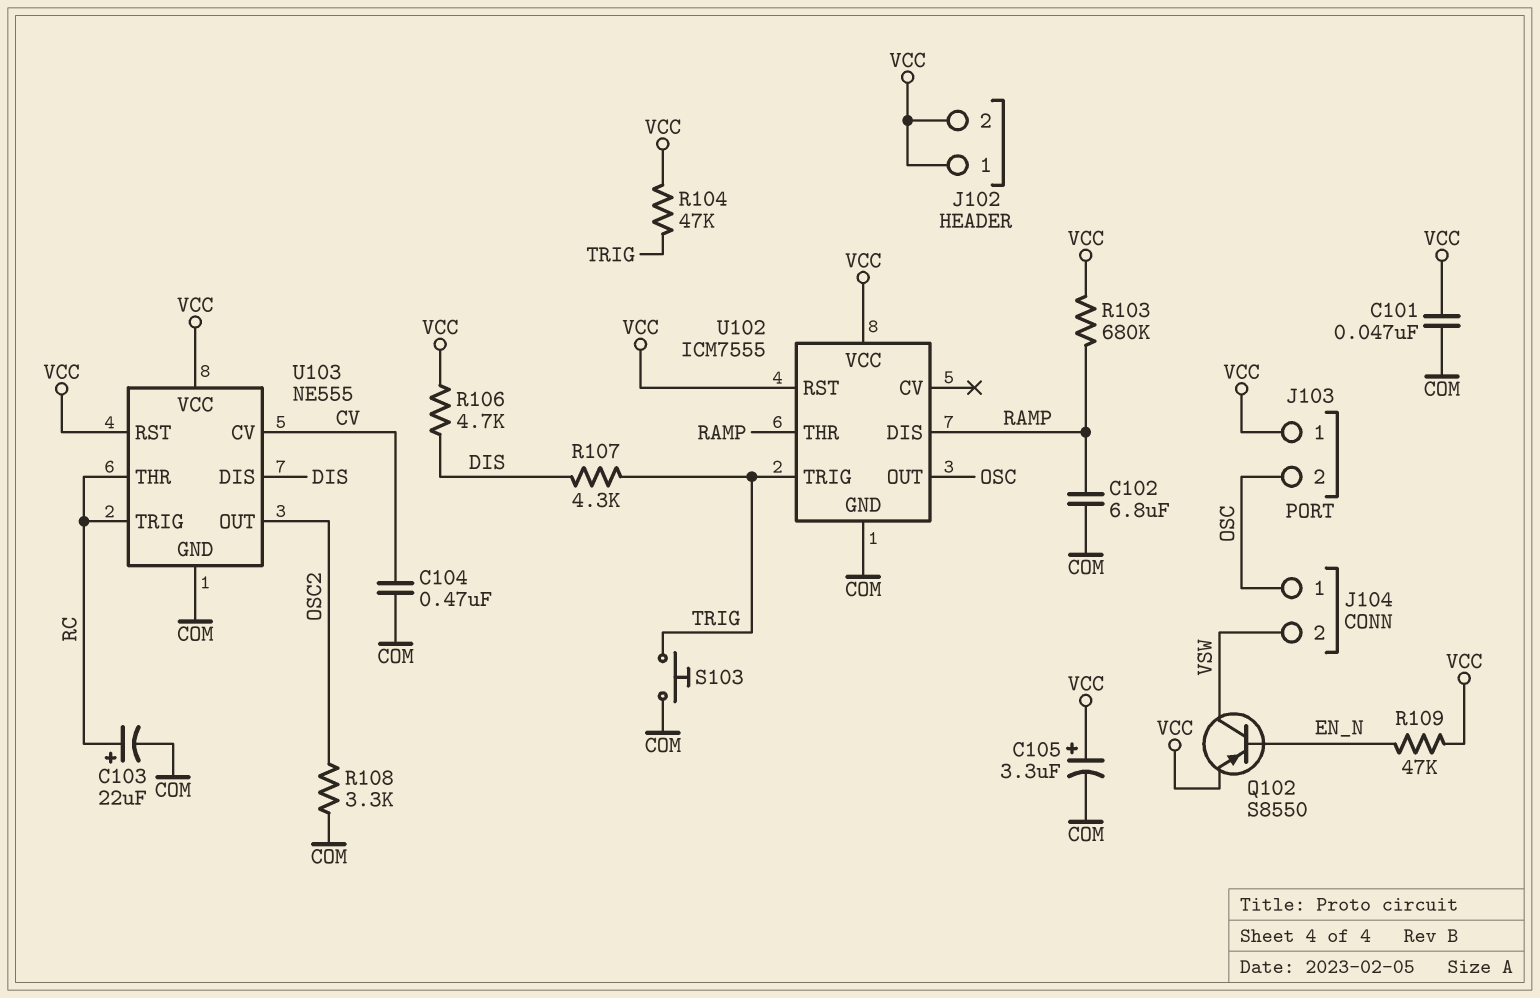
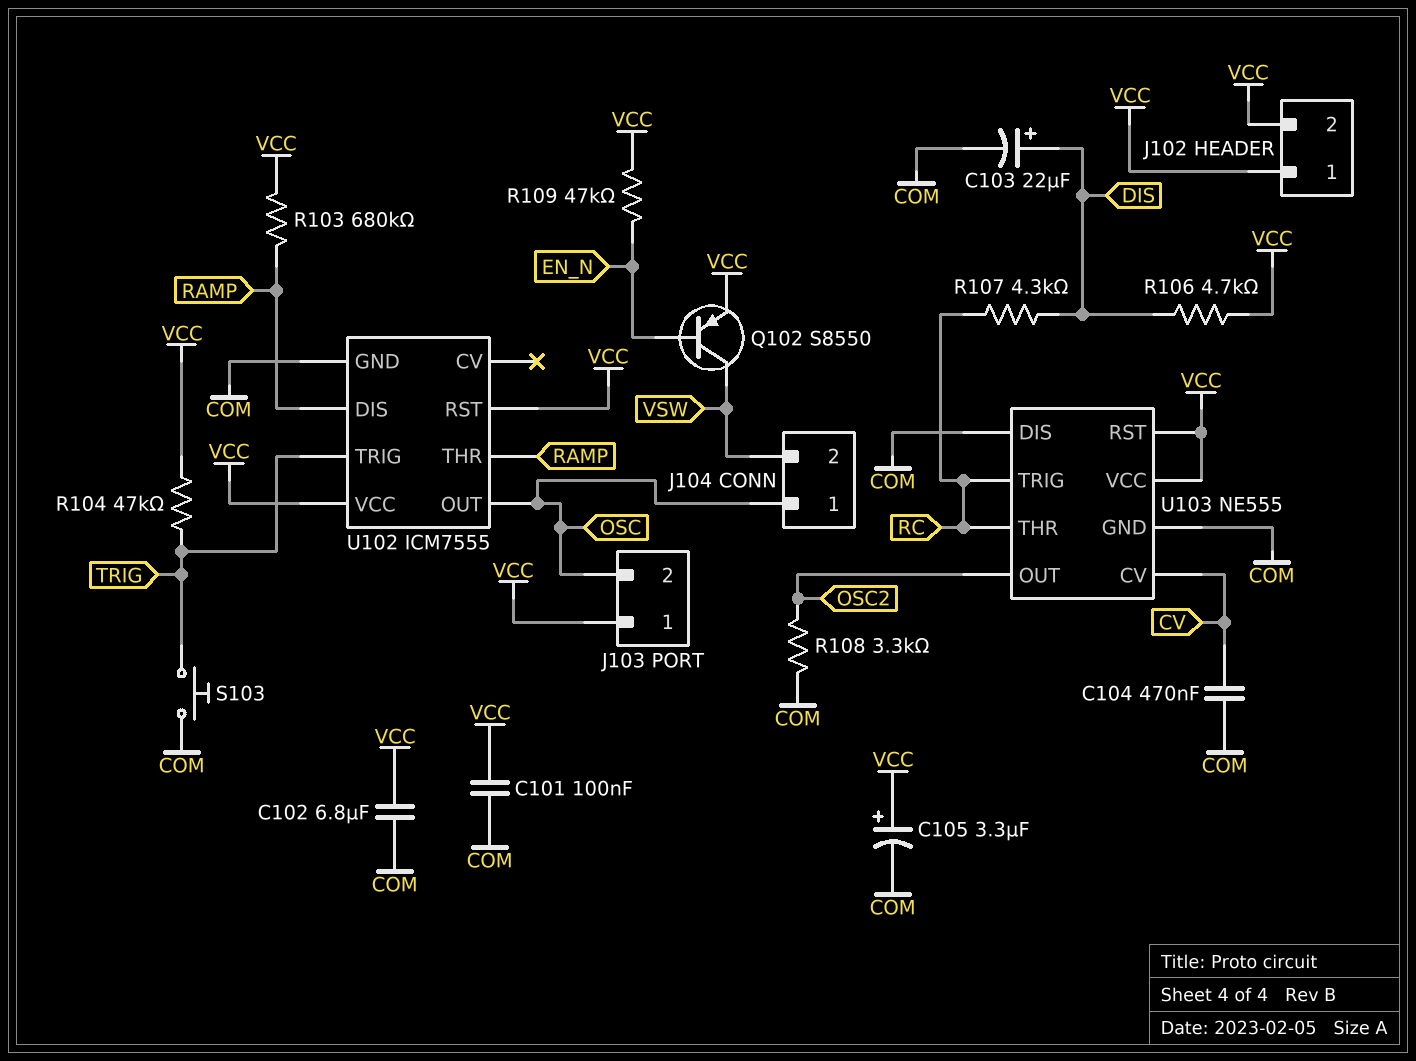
C101: 47nF (COM, VCC) -> 100nF (COM, VCC)
C102: 6.8uF (COM, RAMP) -> 6.8uF (COM, VCC)
C103: 22uF (plus RC, minus COM) -> 22uF (plus DIS, minus COM)
R107: 4.3k (DIS, TRIG) -> 4.3k (DIS, RC)
U103 pin DIS: DIS -> COM

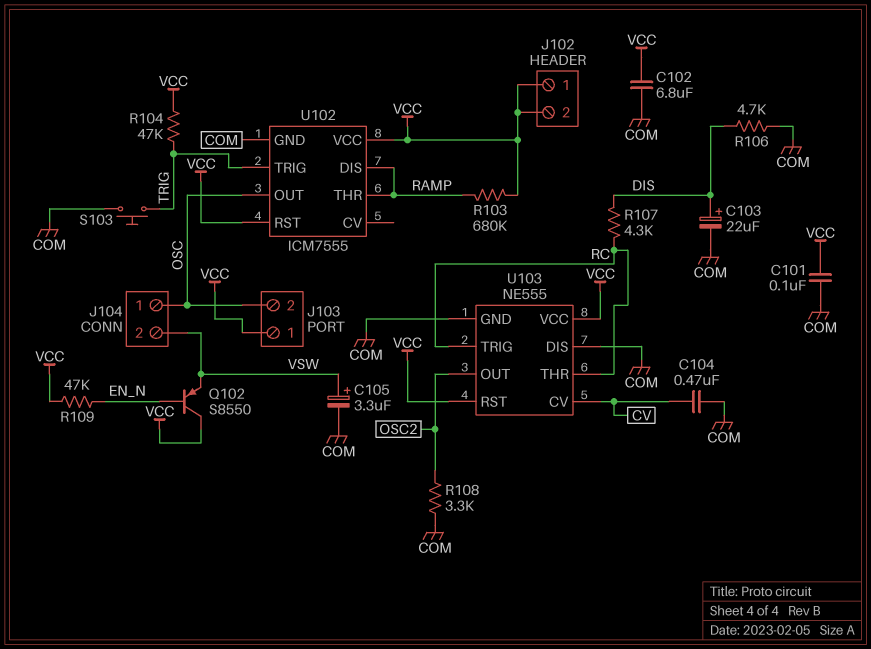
C105: 3.3uF (plus VCC, minus COM) -> 3.3uF (plus VSW, minus COM)
Q102: PNP S8550 (B EN_N, C VSW, E VCC) -> PNP S8550 (B EN_N, C VCC, E VSW)
R106: 4.7k (DIS, VCC) -> 4.7k (COM, DIS)

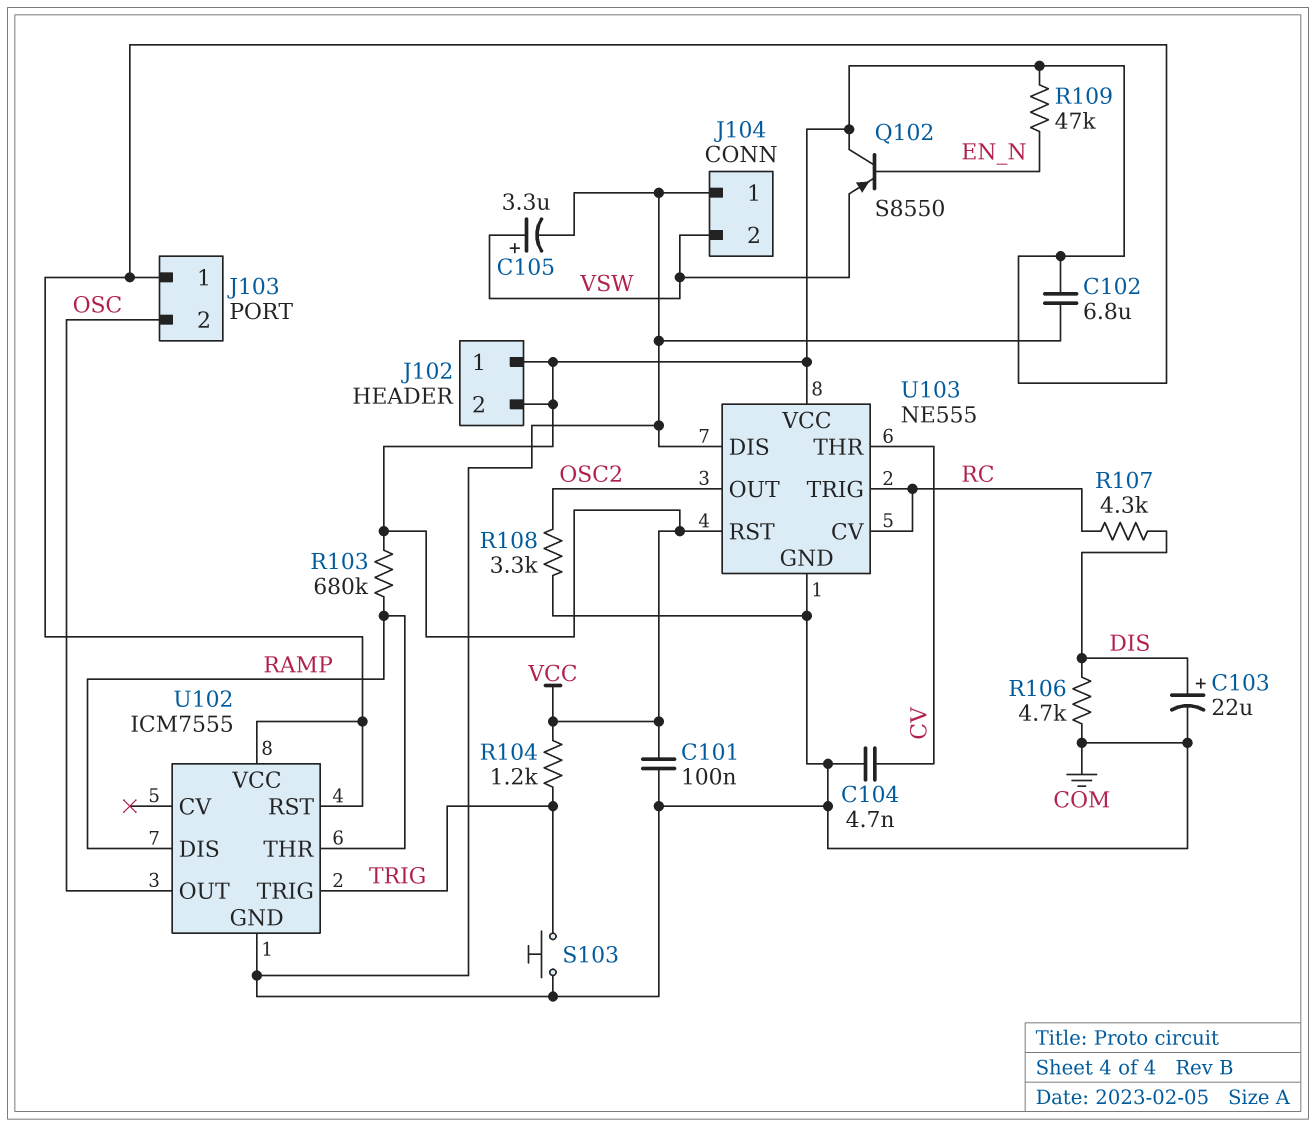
C104: 470nF (COM, CV) -> 4.7nF (COM, CV)
J104 pin 1: OSC -> COM
R104: 47k (TRIG, VCC) -> 1.2k (TRIG, VCC)
U103 pin CV: CV -> RC
U103 pin THR: RC -> CV

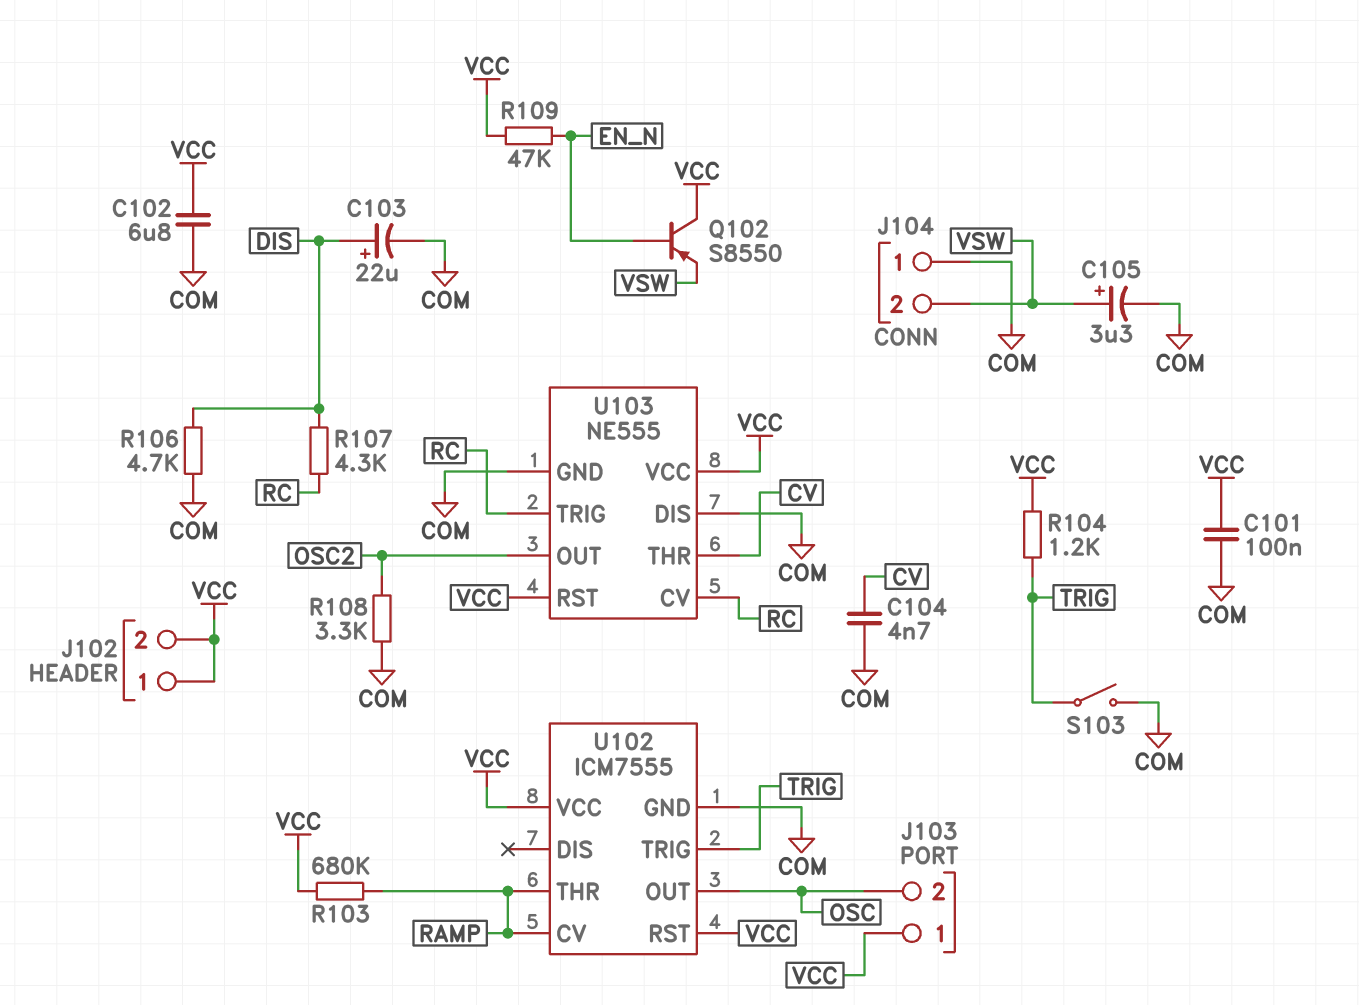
S103: button (COM, TRIG) -> switch (COM, TRIG)
U102 pin CV: none -> RAMP
U102 pin DIS: RAMP -> none

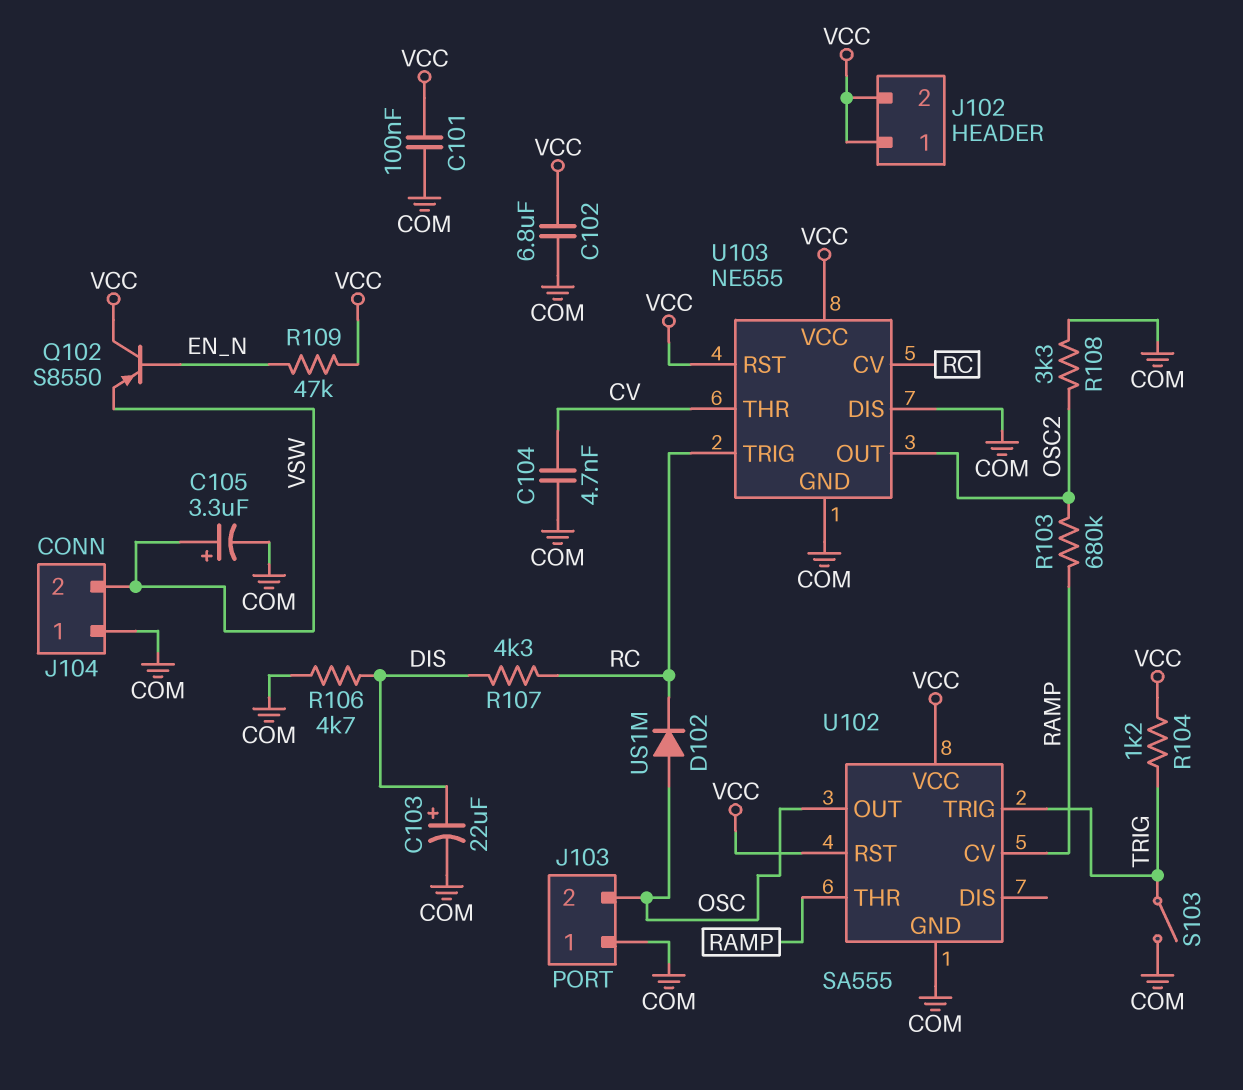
D102: none -> diode US1M (A OSC, K RC)
J103 pin 1: VCC -> COM
R103: 680k (RAMP, VCC) -> 680k (OSC2, RAMP)
U102: ICM7555 -> SA555

